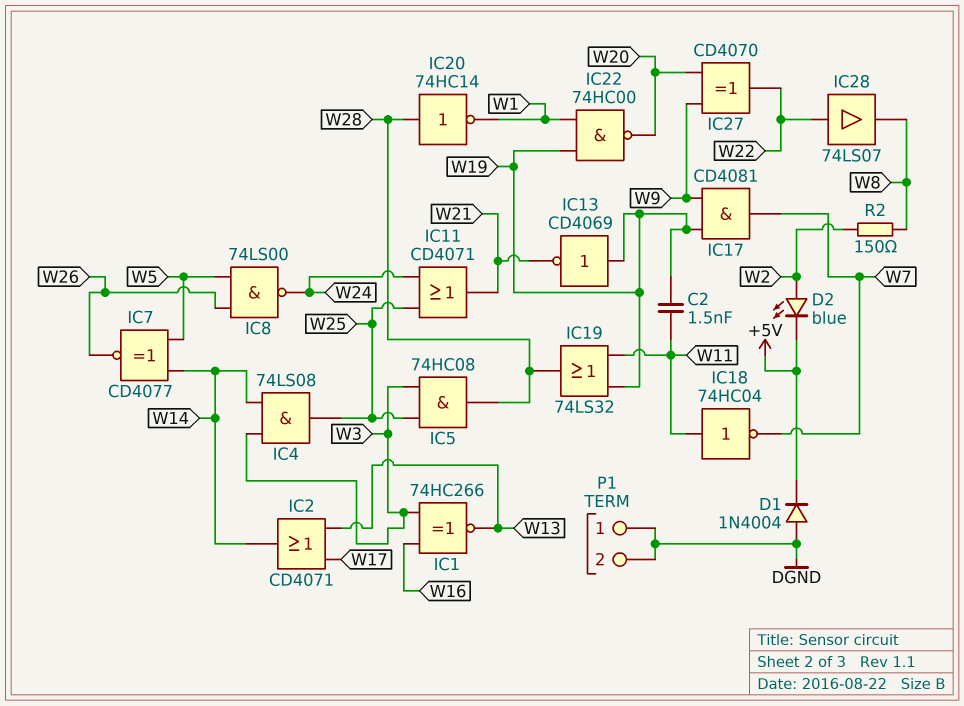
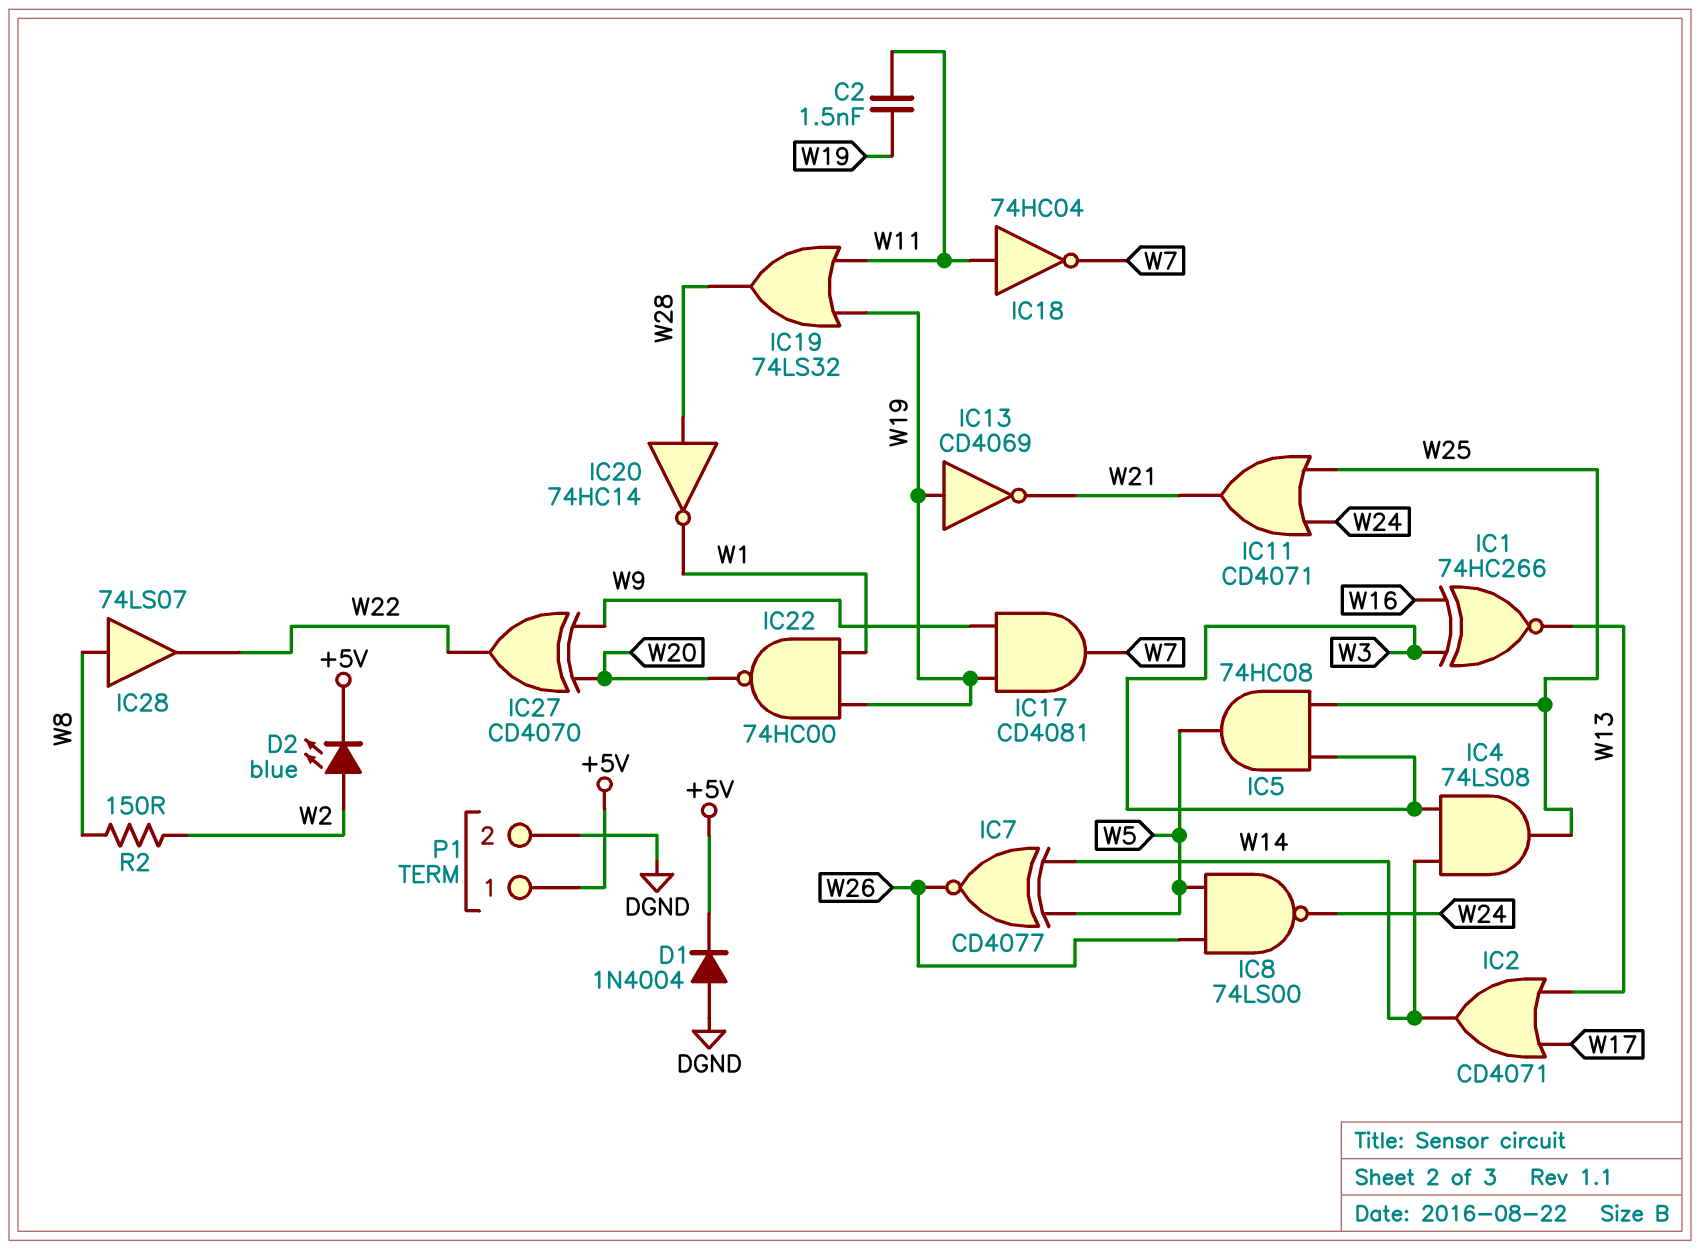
IC5: AND 74HC08 (in W3, in W25, out W28) -> AND 74HC08 (in W3, in W25, out W5)
IC28: buffer 74LS07 (in W22, out W8) -> buffer 74LS07 (in W8, out W22)
P1 pin 1: DGND -> +5V

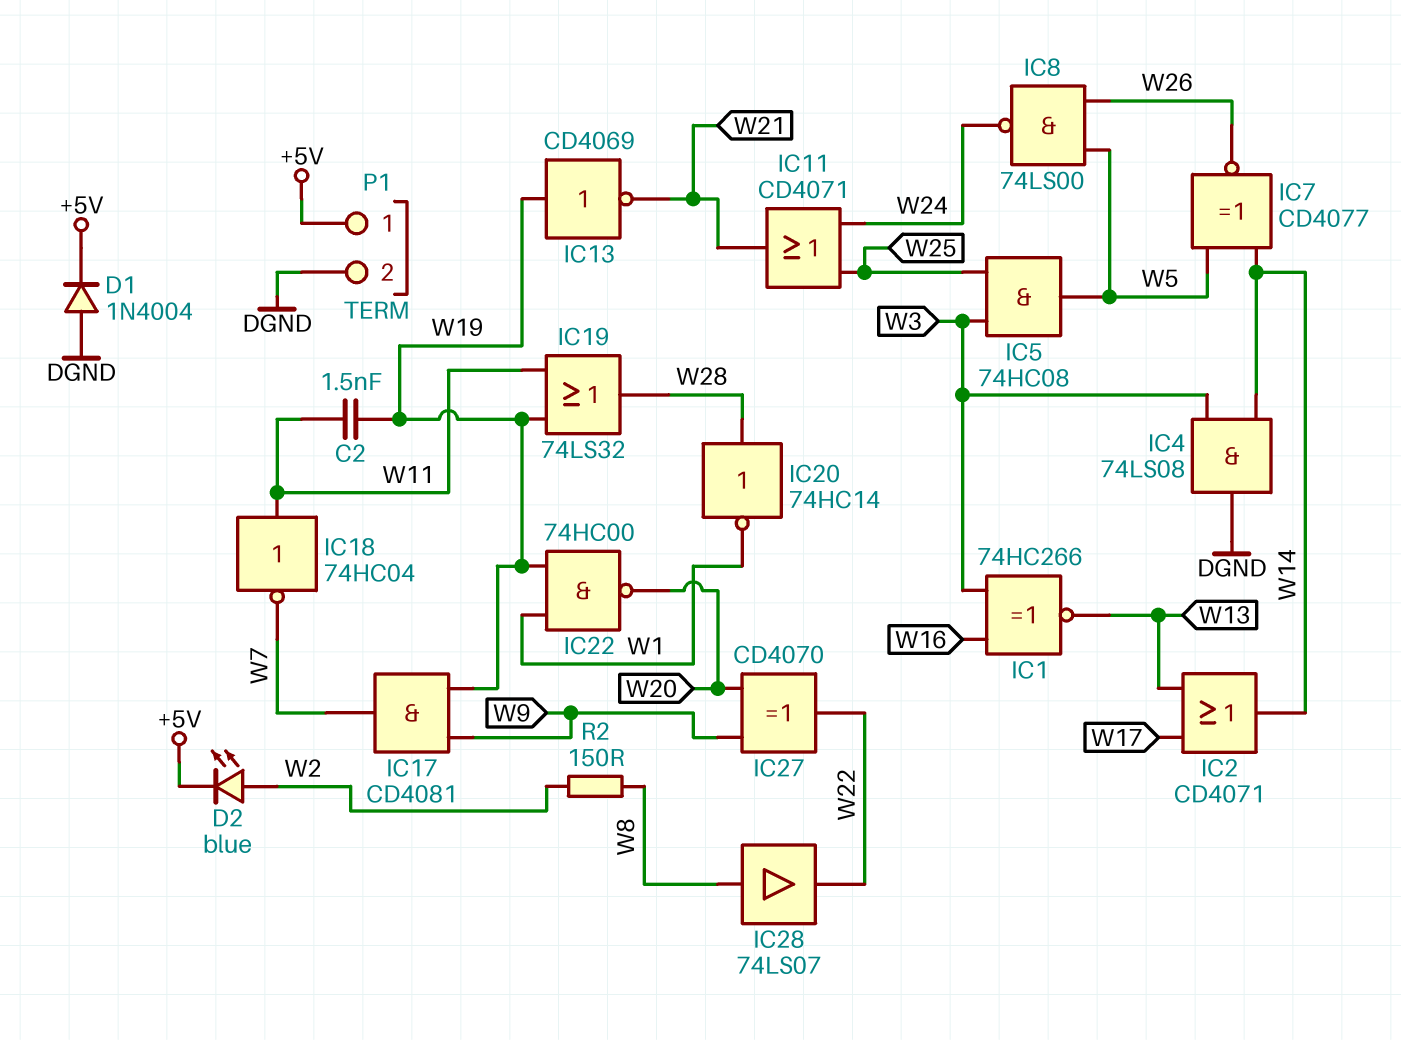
IC4: AND 74LS08 (in W3, in W14, out W25) -> AND 74LS08 (in W3, in W14, out DGND)

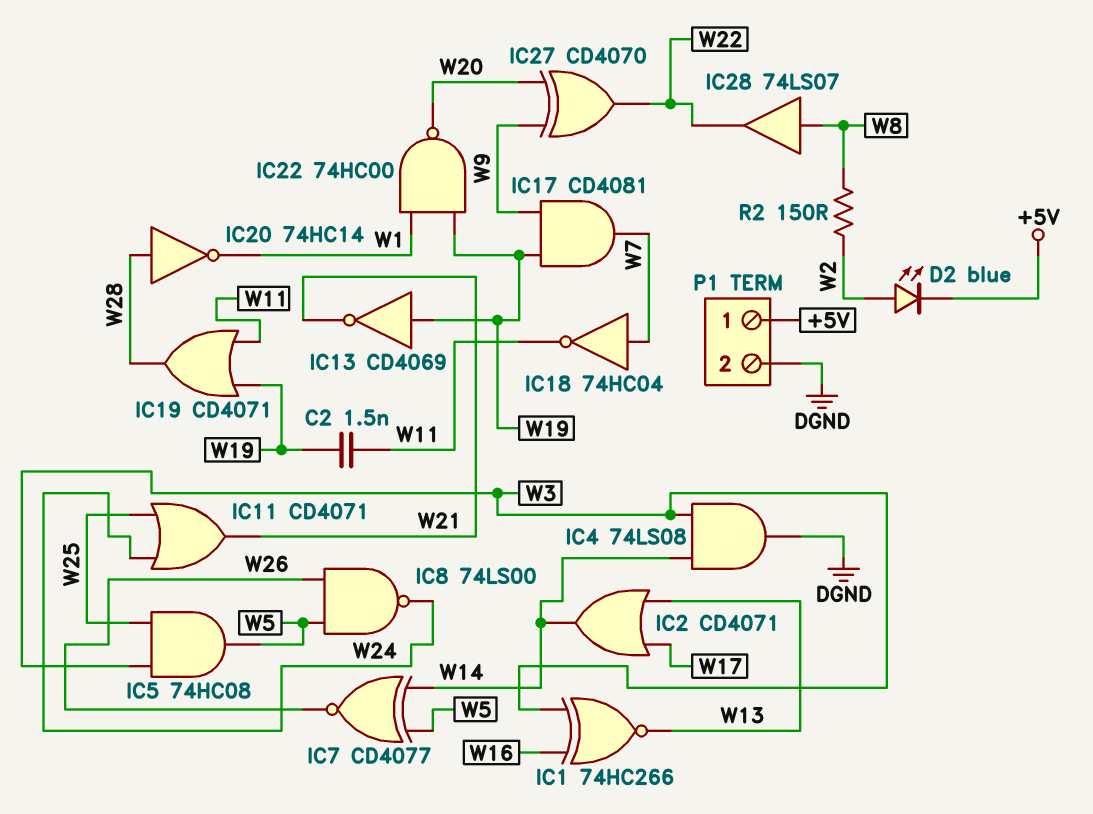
D1: diode 1N4004 (A DGND, K +5V) -> none
IC18: NOT 74HC04 (in W11, out W7) -> NOT 74HC04 (in W7, out W11)
IC19: OR 74LS32 (in W11, in W19, out W28) -> OR CD4071 (in W11, in W19, out W28)

